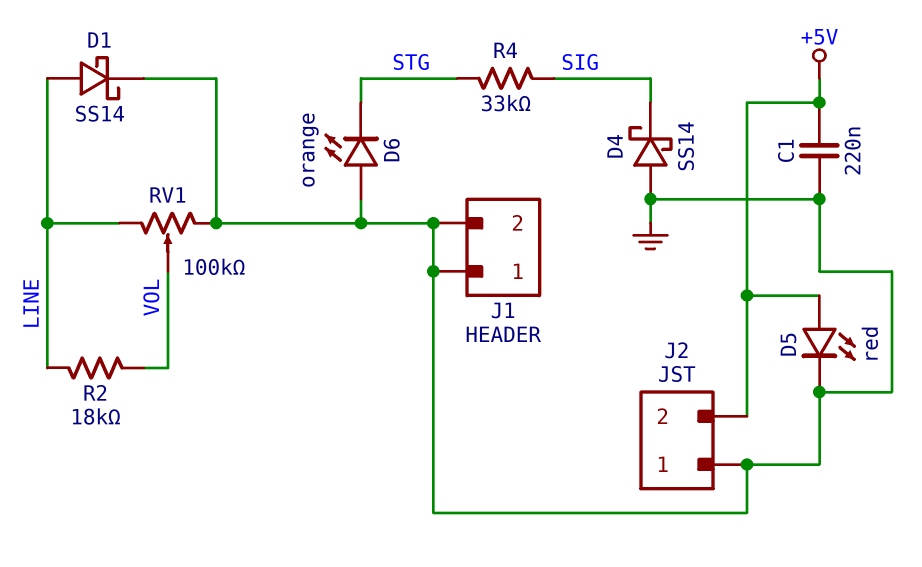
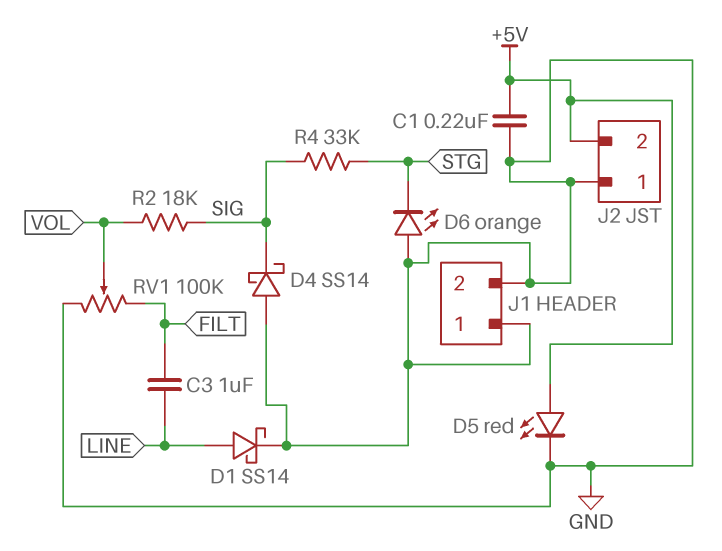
C3: none -> 1uF (FILT, LINE)
R2: 18k (LINE, VOL) -> 18k (SIG, VOL)
RV1: 100k (GND, LINE, wiper VOL) -> 100k (FILT, GND, wiper VOL)

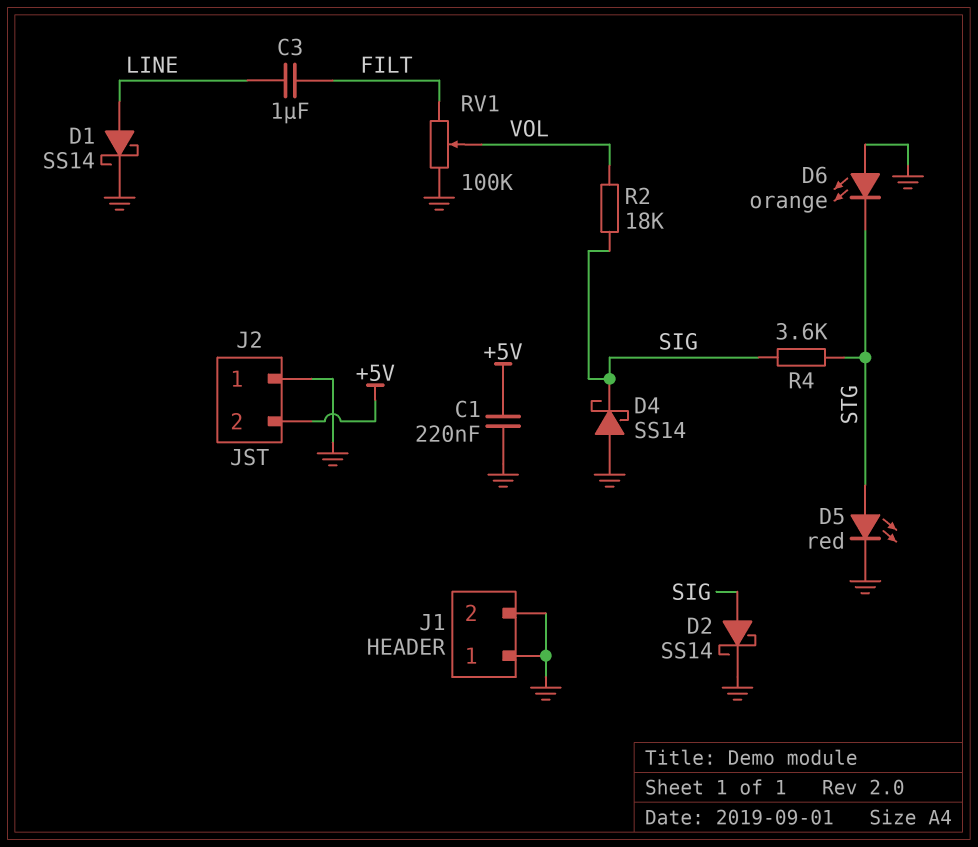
D2: none -> schottky SS14 (A SIG, K GND)
D5: LED red (A +5V, K GND) -> LED red (A STG, K GND)
R4: 33k (SIG, STG) -> 3.6k (SIG, STG)

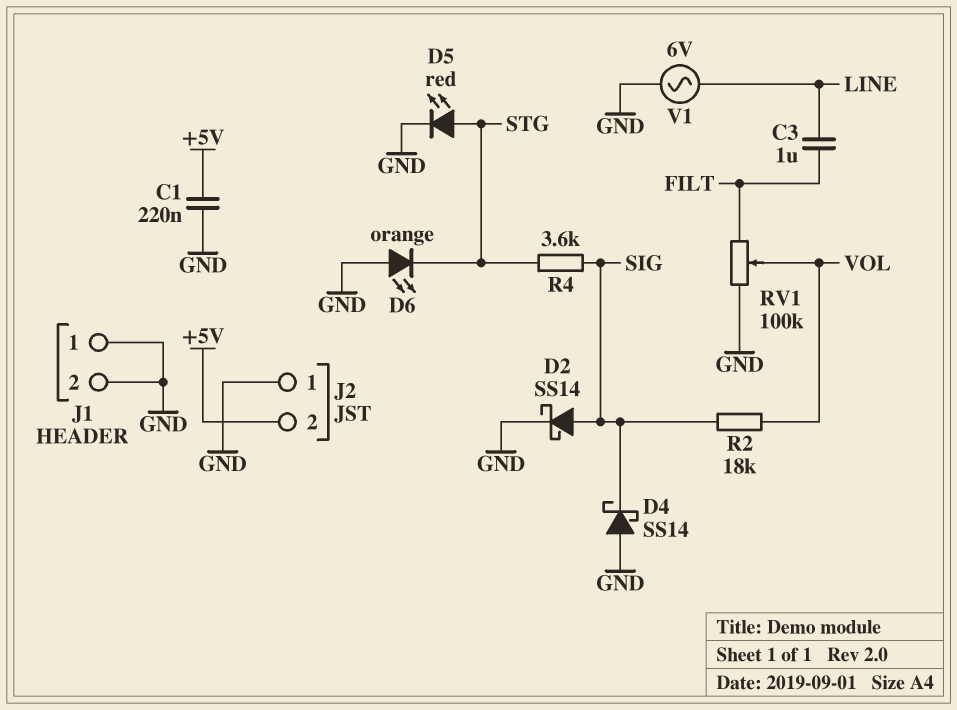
D1: schottky SS14 (A LINE, K GND) -> none
V1: none -> AC 6V (GND, LINE)

